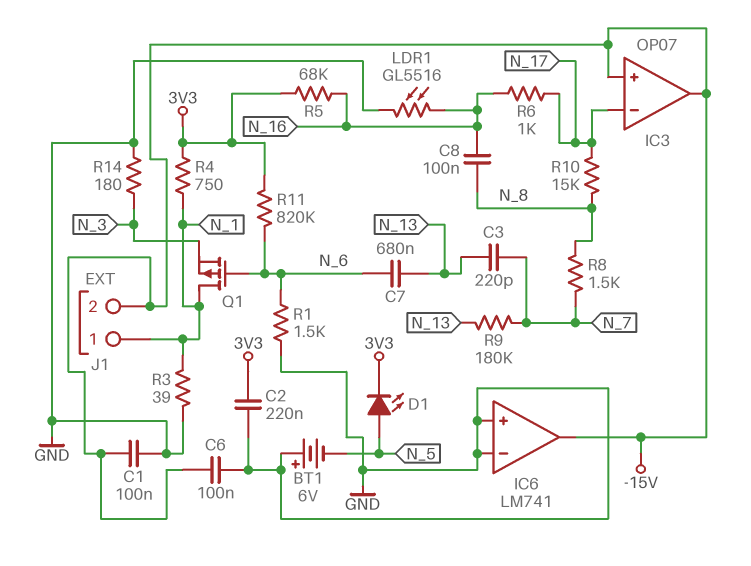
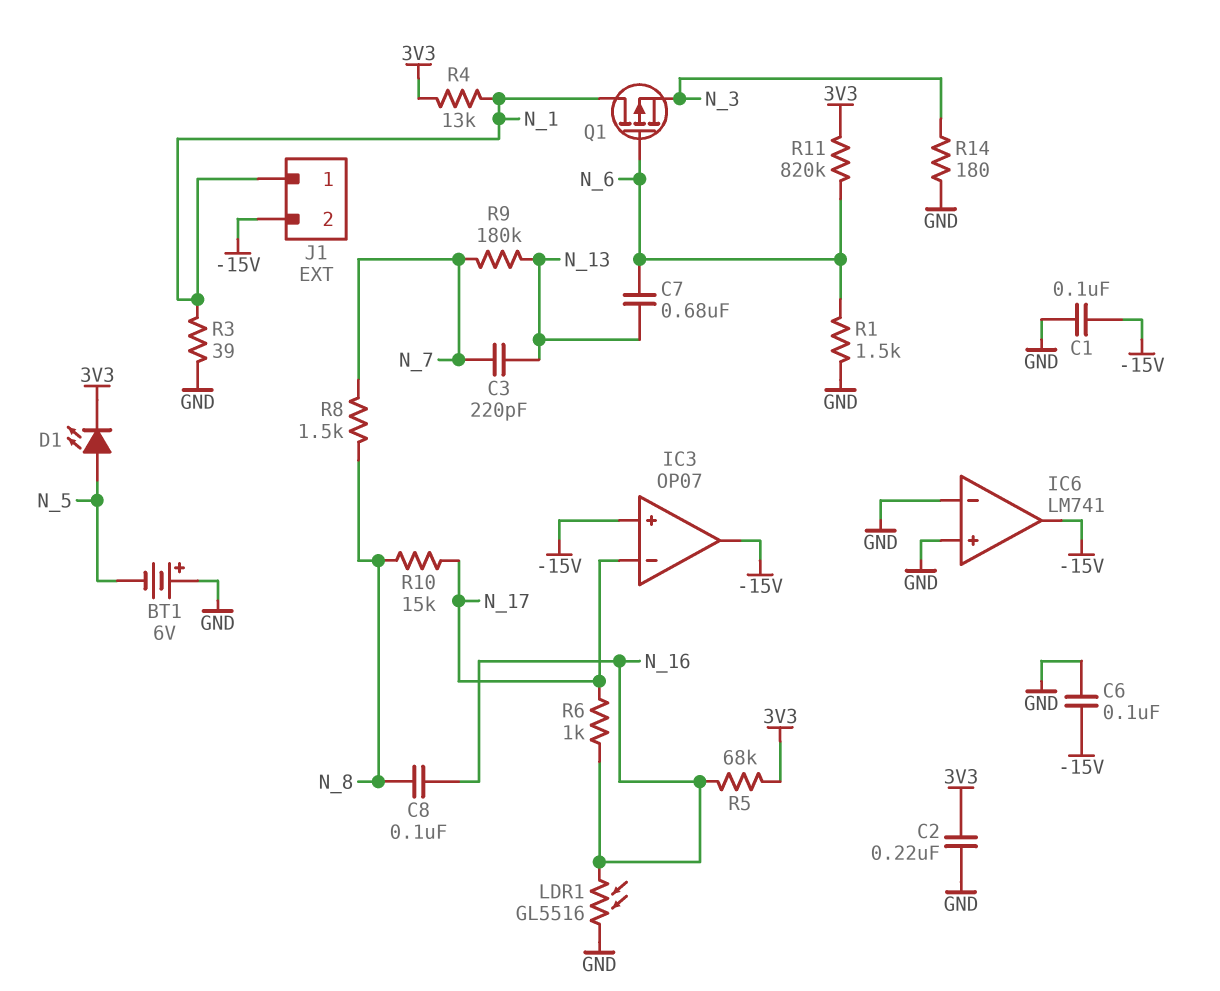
R4: 750 (3V3, N_1) -> 13k (3V3, N_1)

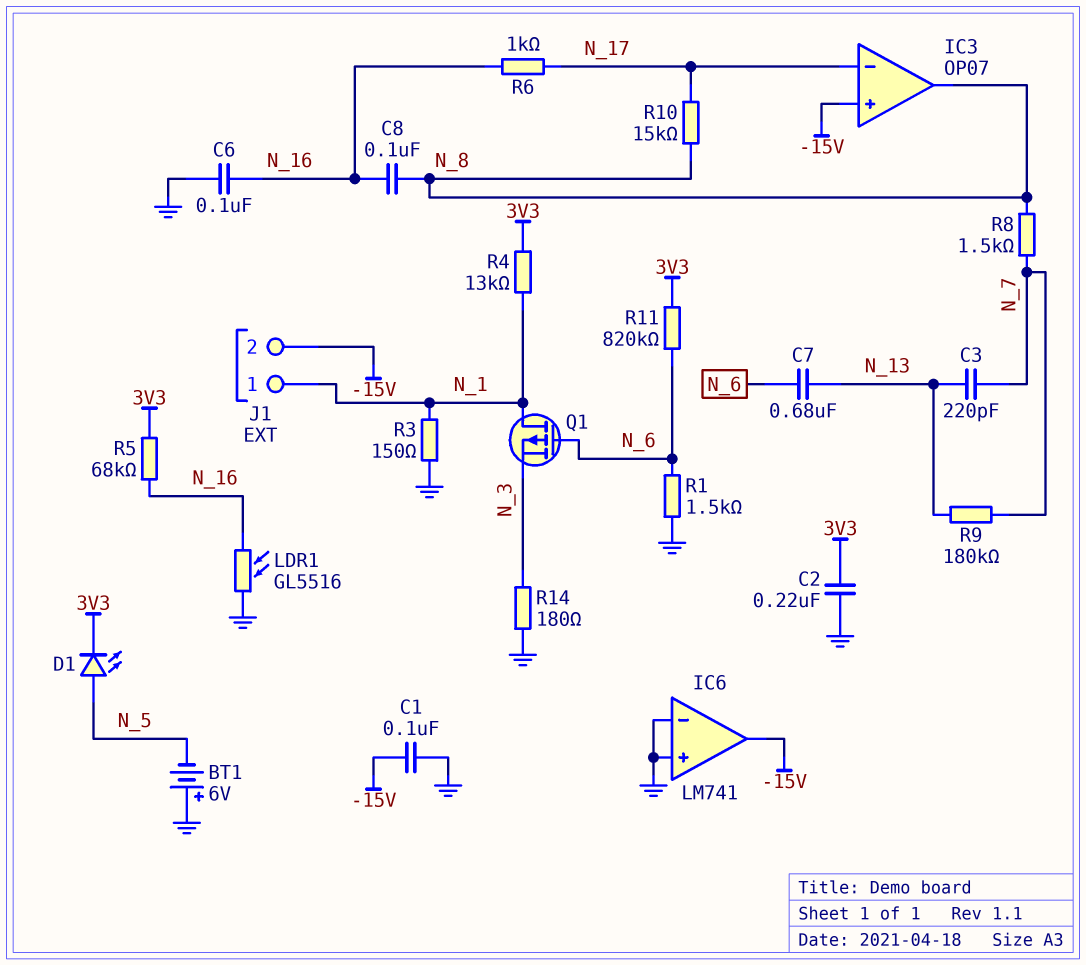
C6: 100nF (-15V, GND) -> 100nF (GND, N_16)
IC3 pin out: -15V -> N_8
R3: 39 (GND, N_1) -> 150 (GND, N_1)

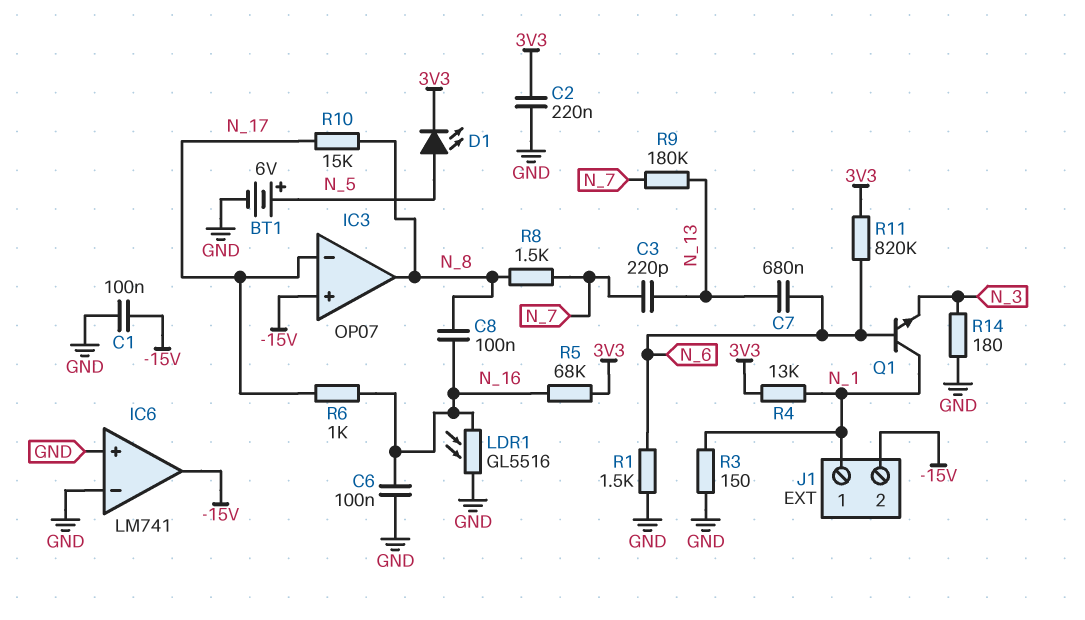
BT1: 6V (plus GND, minus N_5) -> 6V (plus N_5, minus GND)
Q1: PMOS (G N_6, D N_1, S N_3) -> NPN (B N_6, C N_1, E N_3)

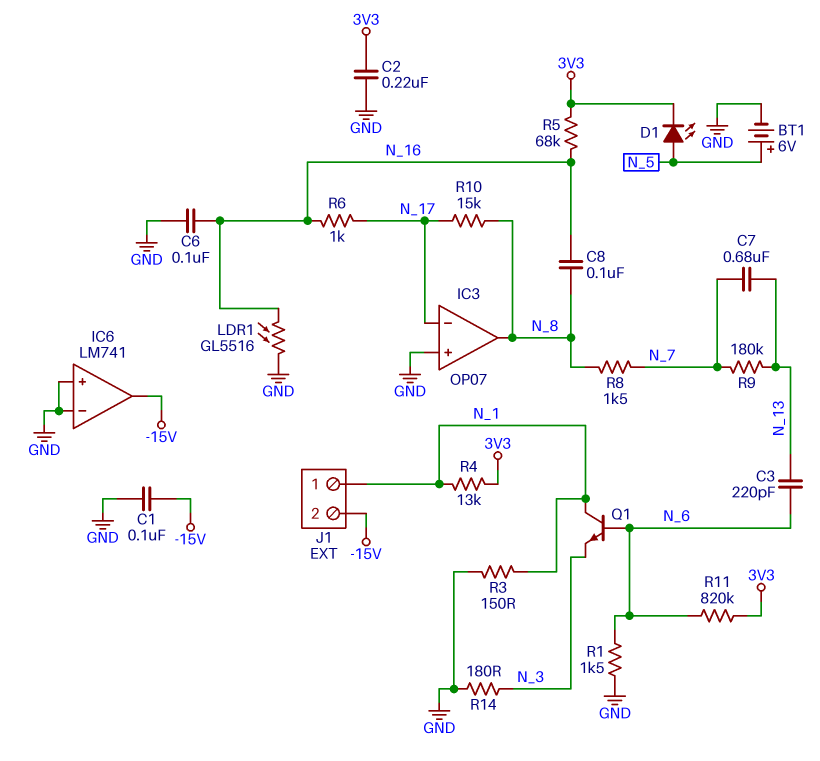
C3: 220pF (N_7, N_13) -> 220pF (N_6, N_13)
C7: 680nF (N_6, N_13) -> 680nF (N_7, N_13)
IC3 pin in+: -15V -> GND

